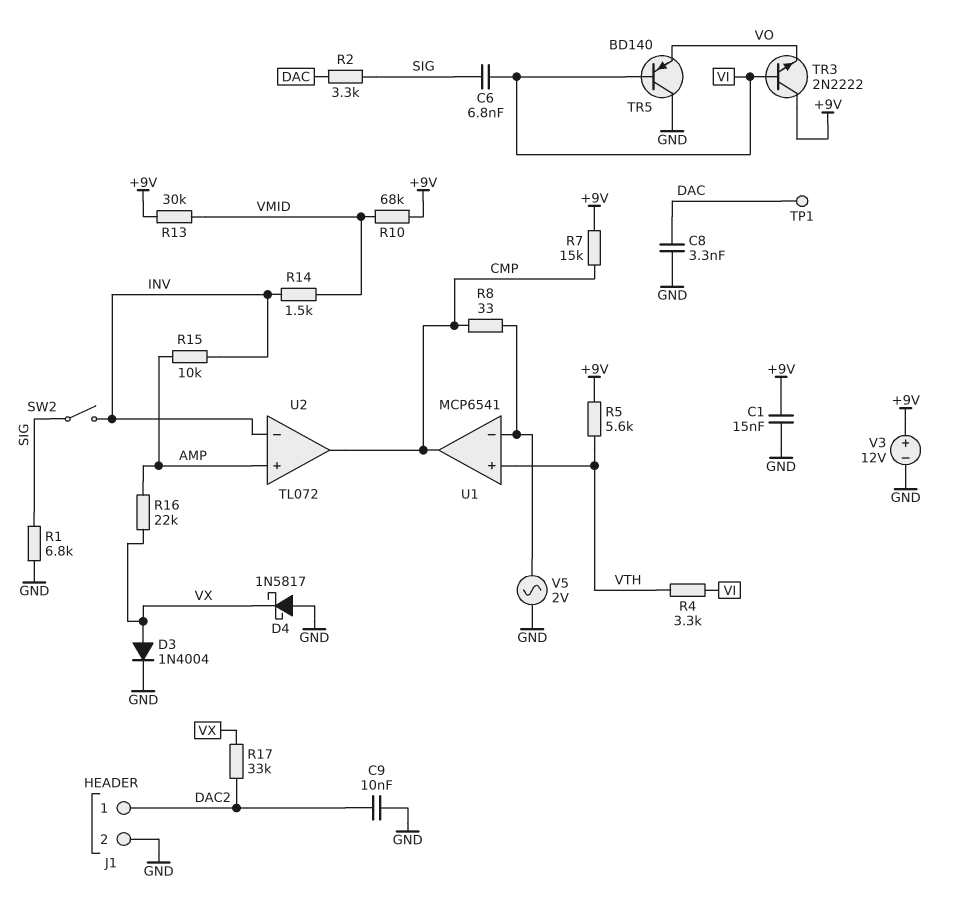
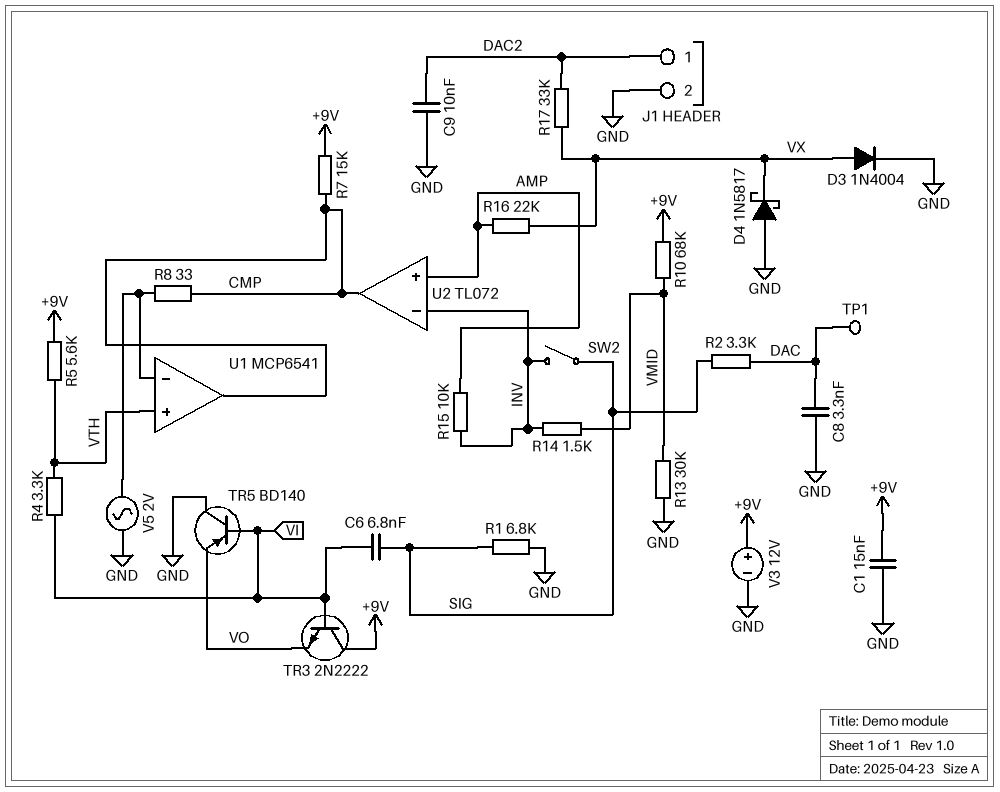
R13: 30k (+9V, VMID) -> 30k (GND, VMID)

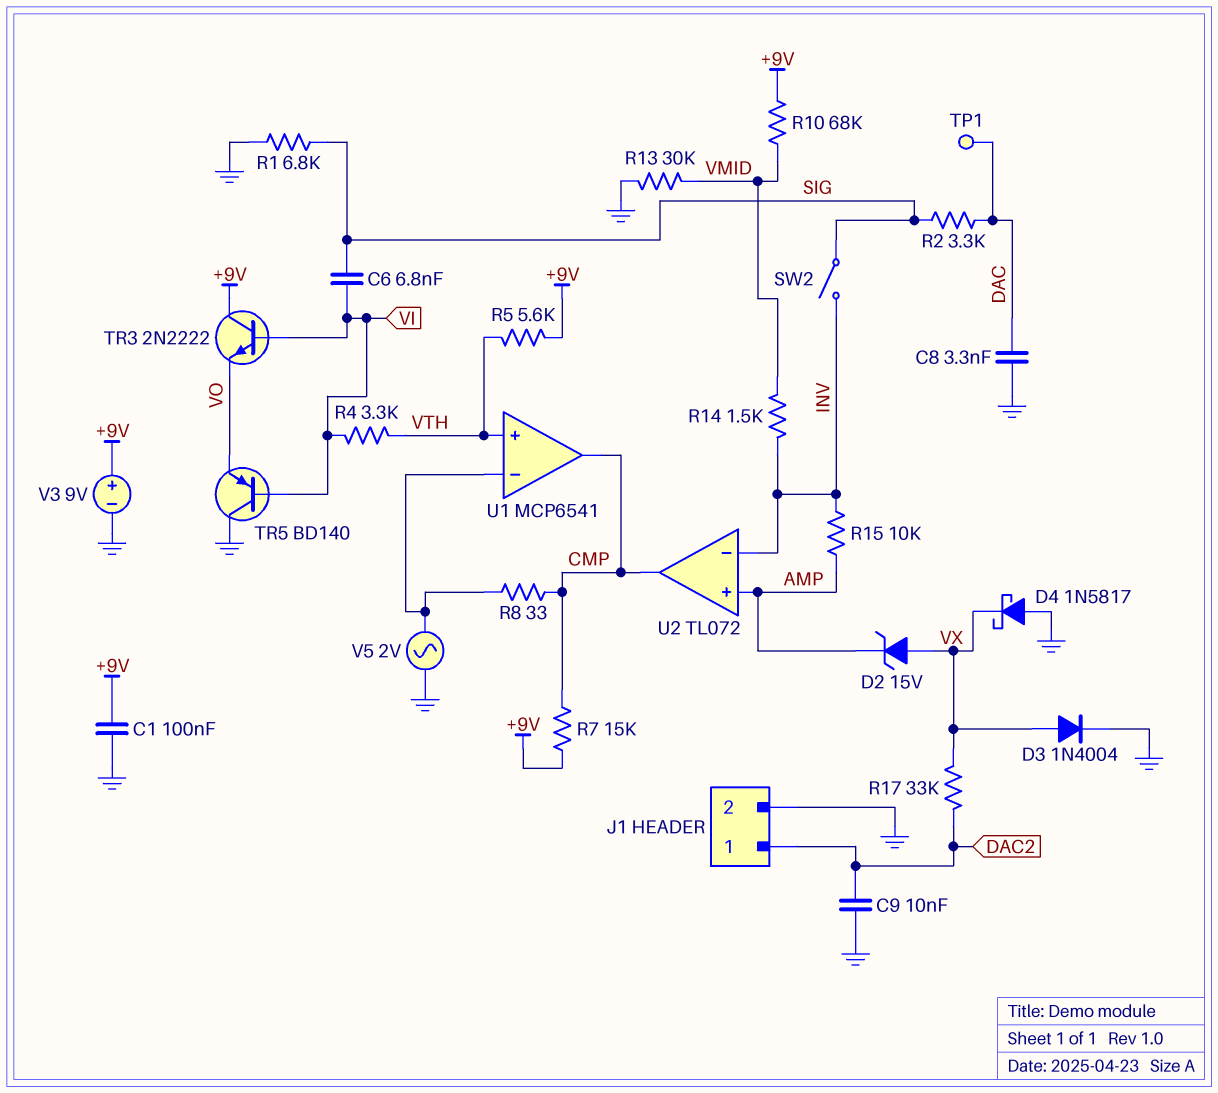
C1: 15nF (+9V, GND) -> 100nF (+9V, GND)
D2: none -> zener 15V (A VX, K AMP)
R16: 22k (AMP, VX) -> none
V3: 12V (plus +9V, minus GND) -> 9V (plus +9V, minus GND)

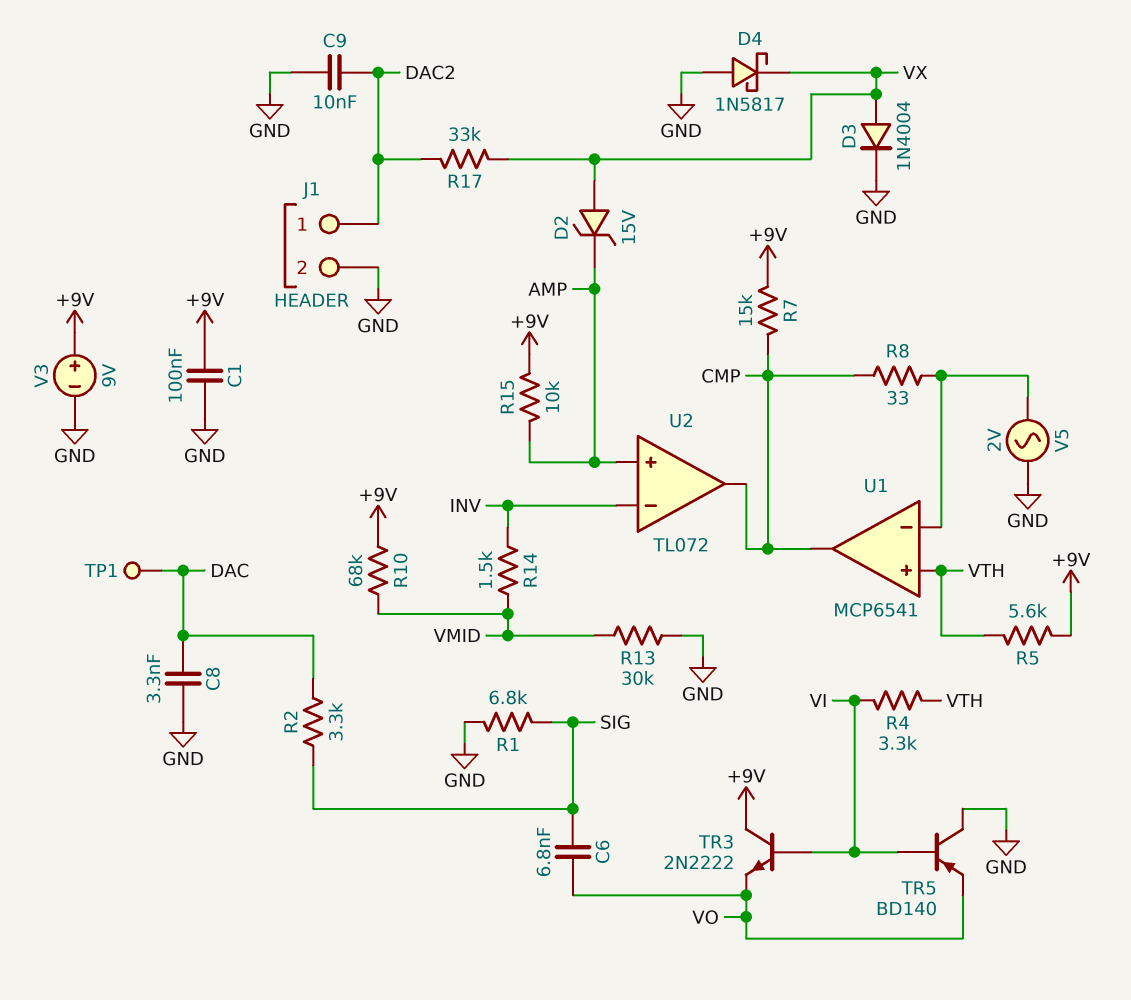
C6: 6.8nF (SIG, VI) -> 6.8nF (SIG, VO)
R15: 10k (AMP, INV) -> 10k (+9V, AMP)
SW2: switch (INV, SIG) -> none

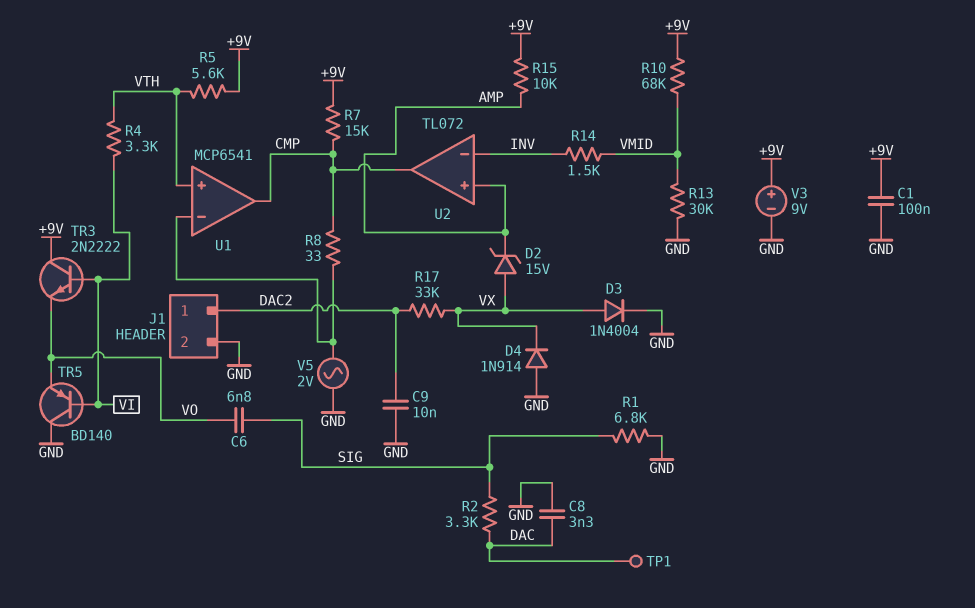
D4: schottky 1N5817 (A GND, K VX) -> diode 1N914 (A GND, K VX)

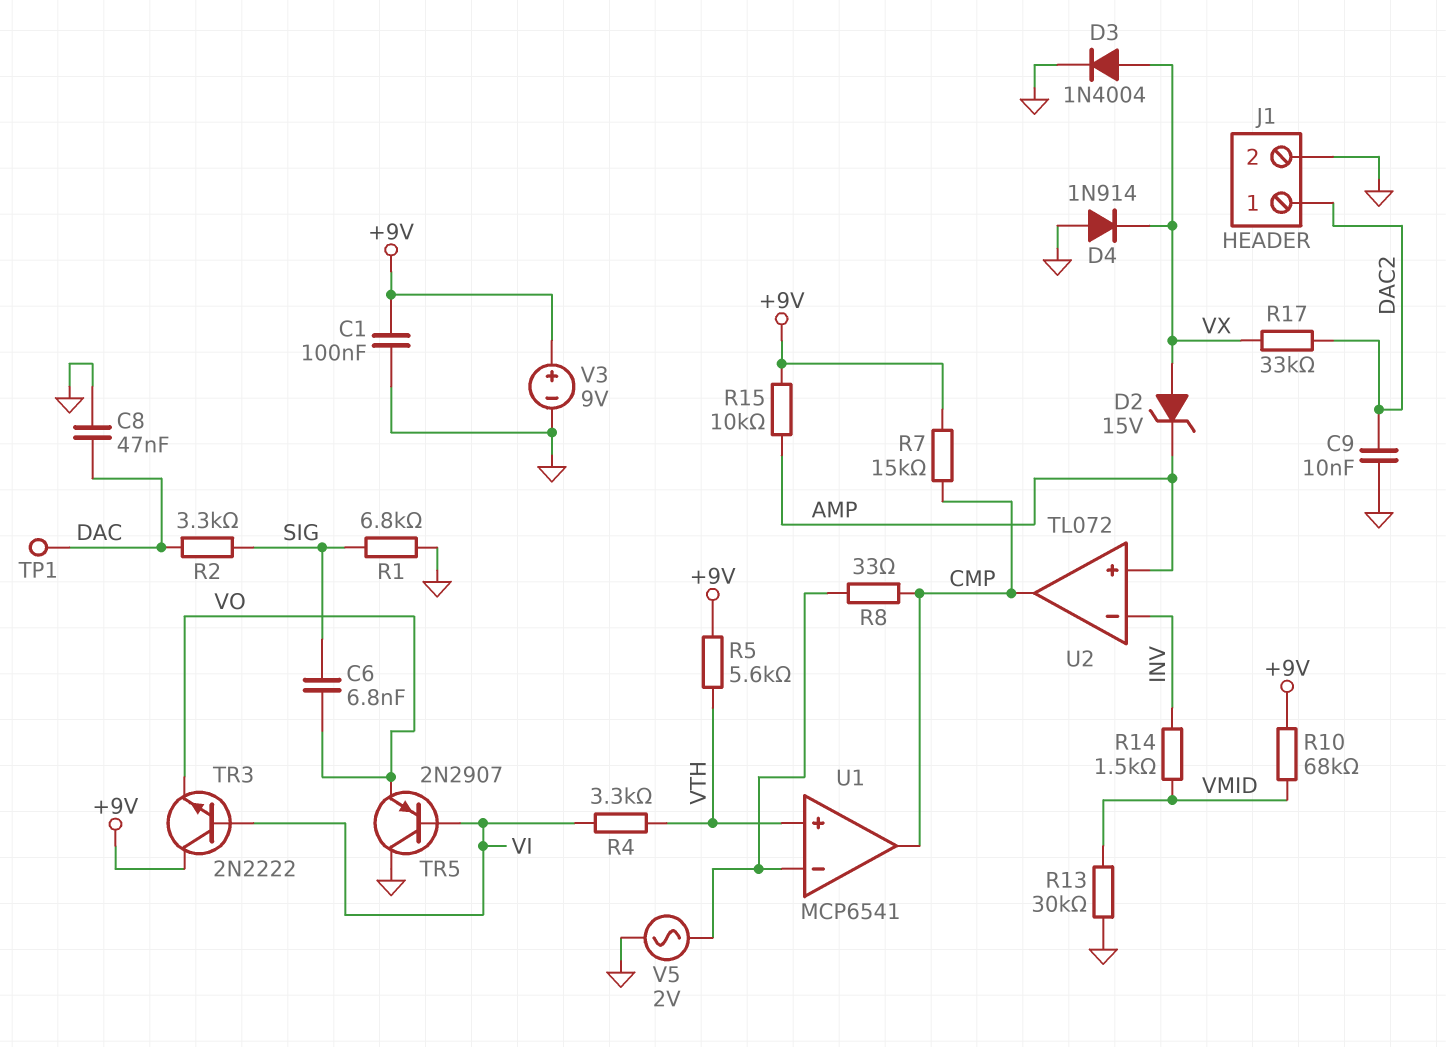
C8: 3.3nF (DAC, GND) -> 47nF (DAC, GND)
TR5: PNP BD140 (B VI, C GND, E VO) -> PNP 2N2907 (B VI, C GND, E VO)

